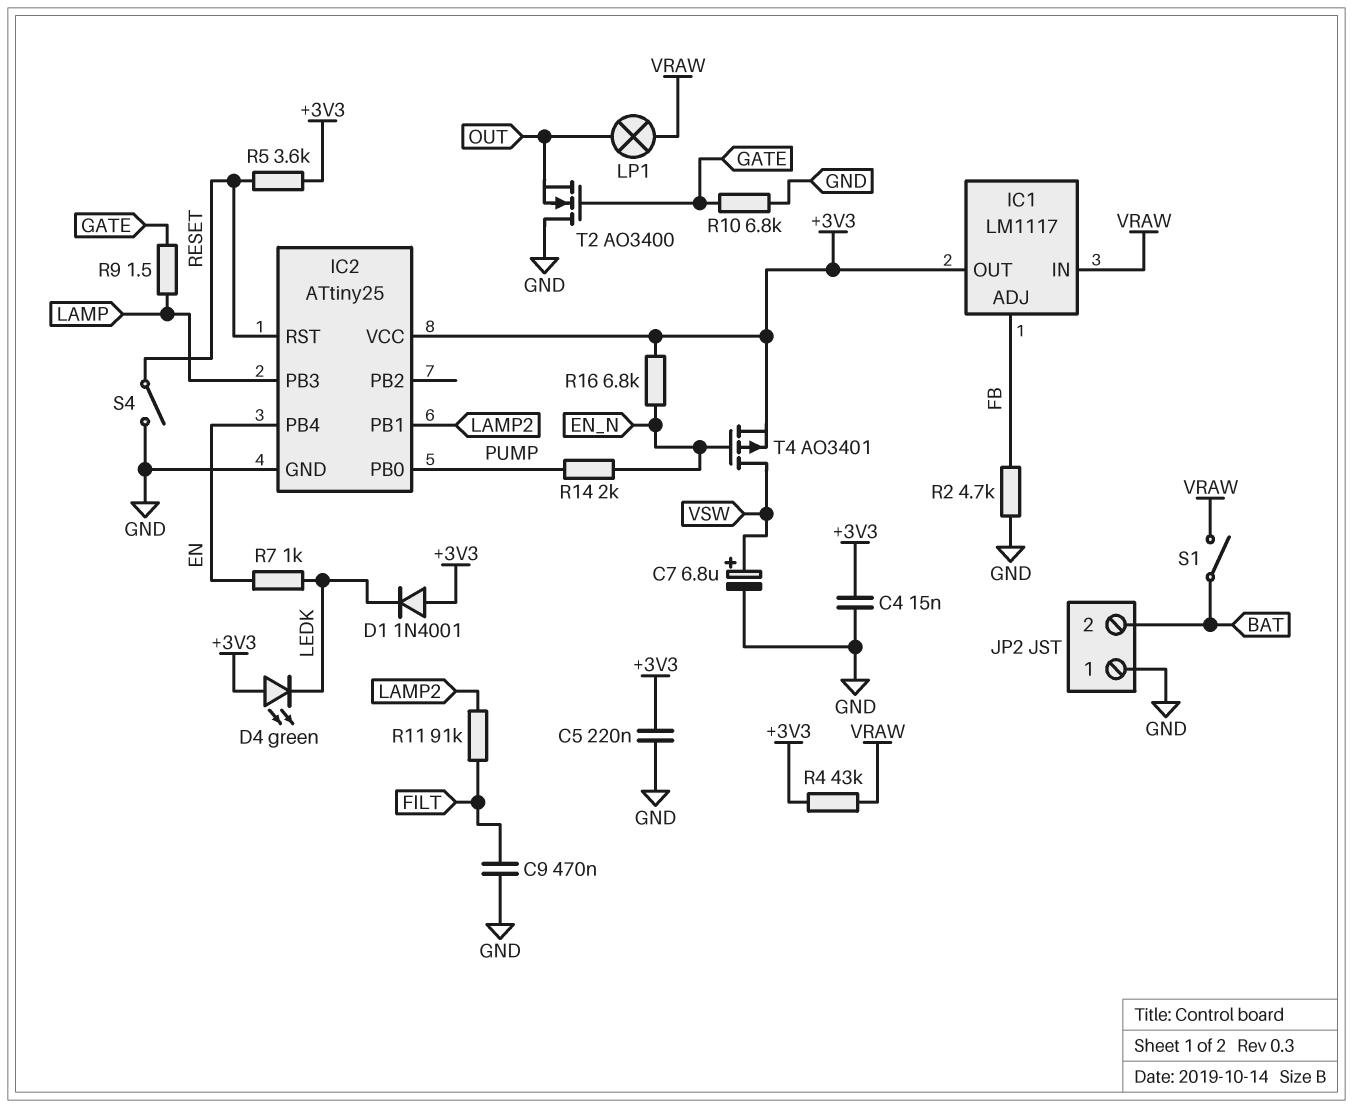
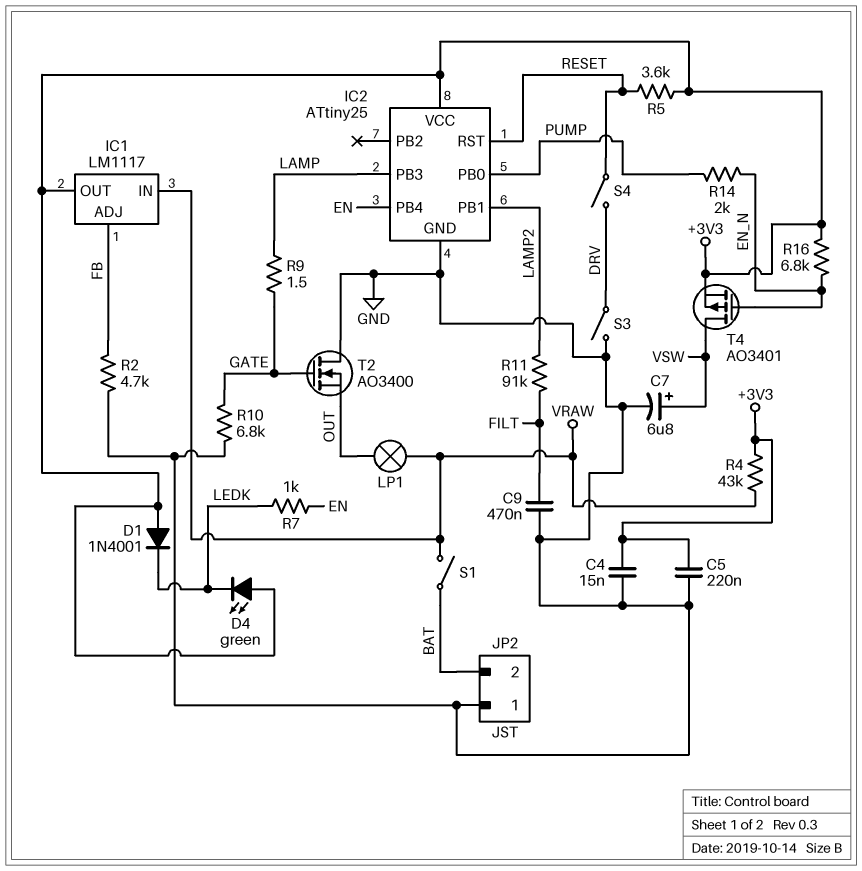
S3: none -> switch (DRV, GND)
S4: switch (GND, RESET) -> switch (DRV, RESET)

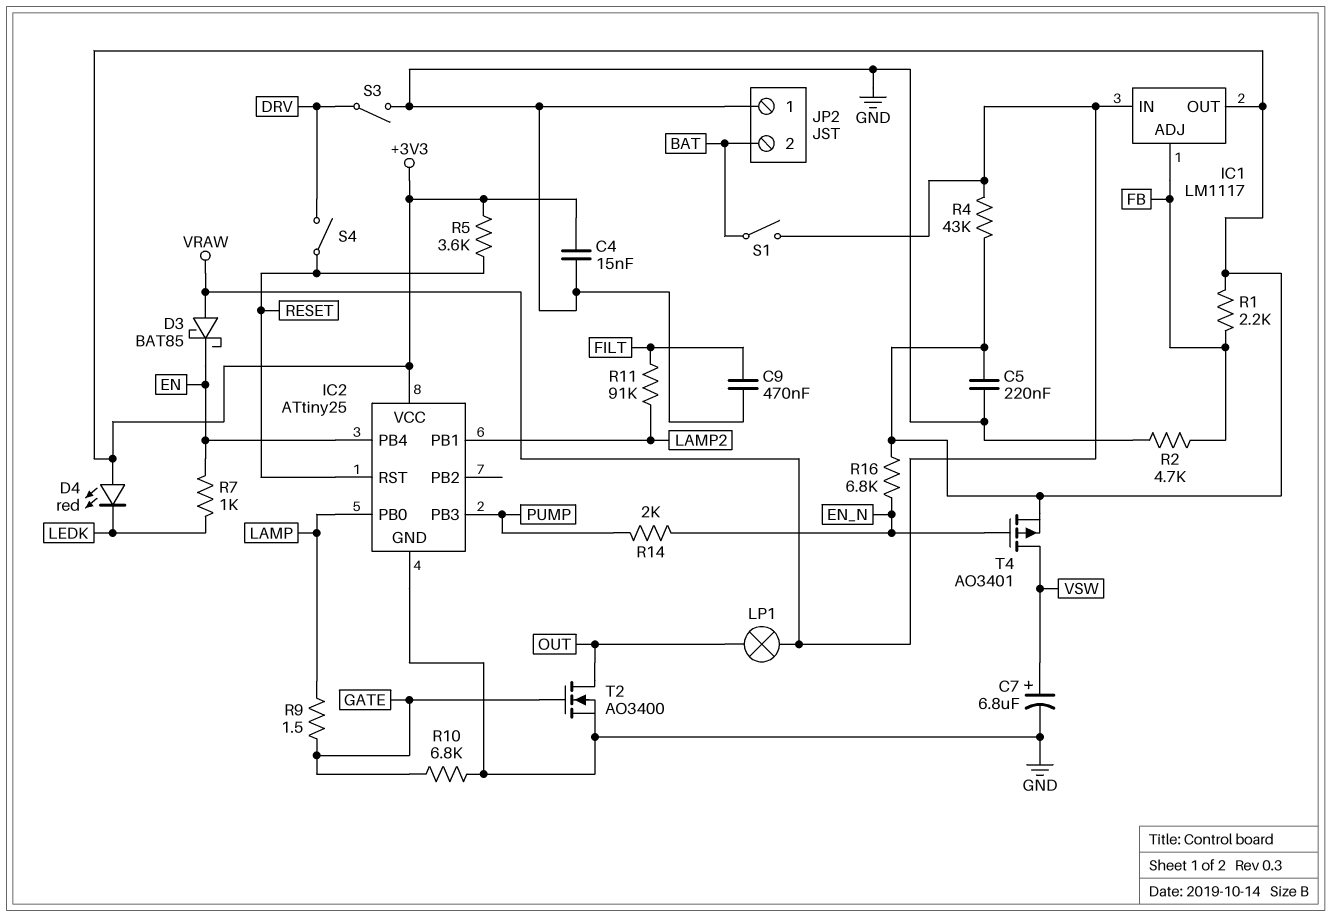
D1: diode 1N4001 (A +3V3, K LEDK) -> none
D3: none -> schottky BAT85 (A VRAW, K EN)
D4: LED green (A +3V3, K LEDK) -> LED red (A +3V3, K LEDK)
IC2 pin PB0: PUMP -> LAMP
IC2 pin PB3: LAMP -> PUMP
R1: none -> 2.2k (+3V3, FB)
T2: NMOS AO3400 (G GATE, D GND, S OUT) -> NMOS AO3400 (G GATE, D OUT, S GND)

